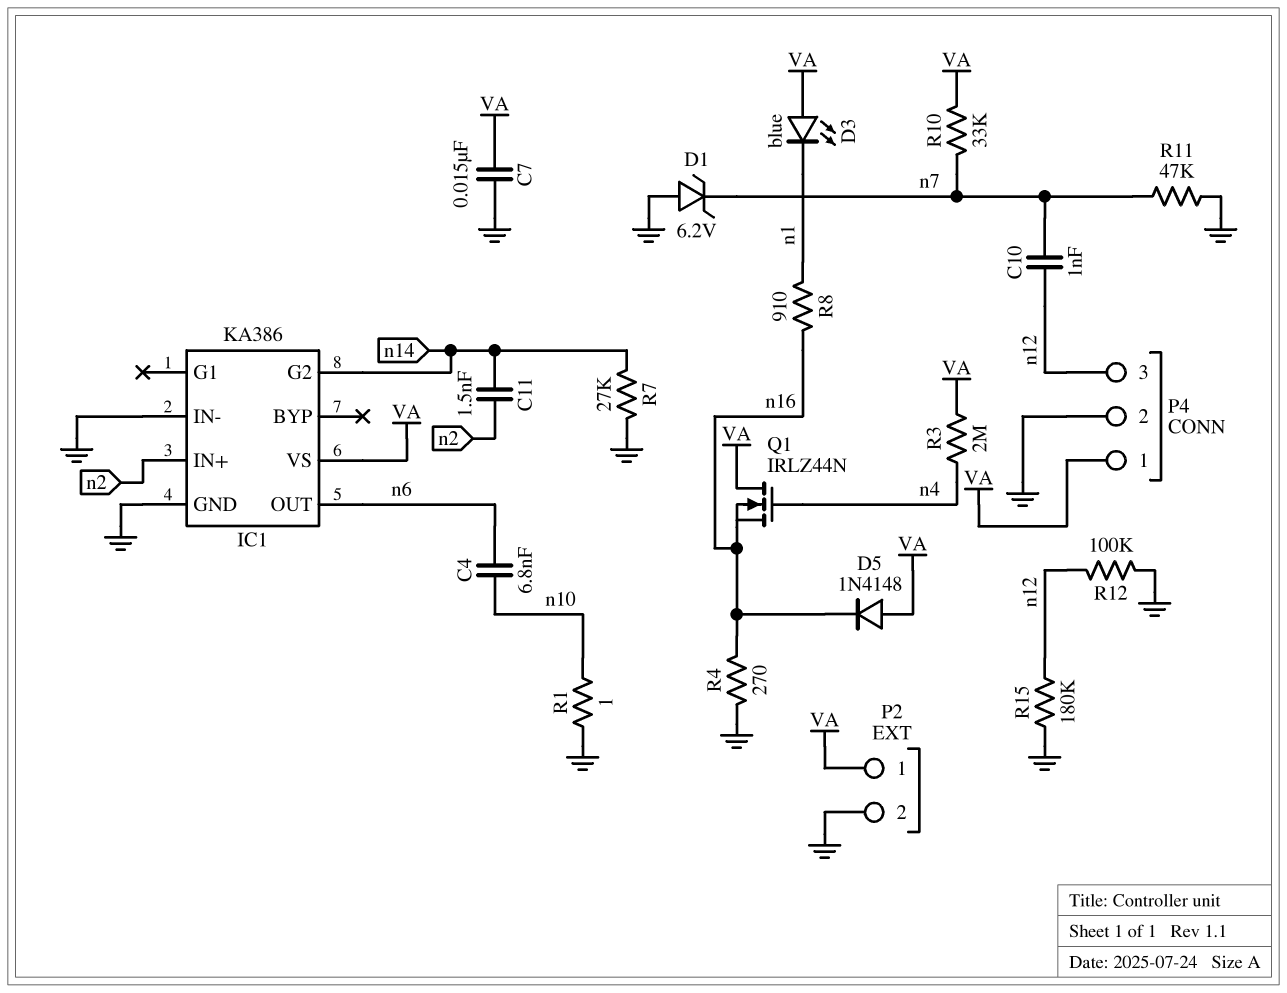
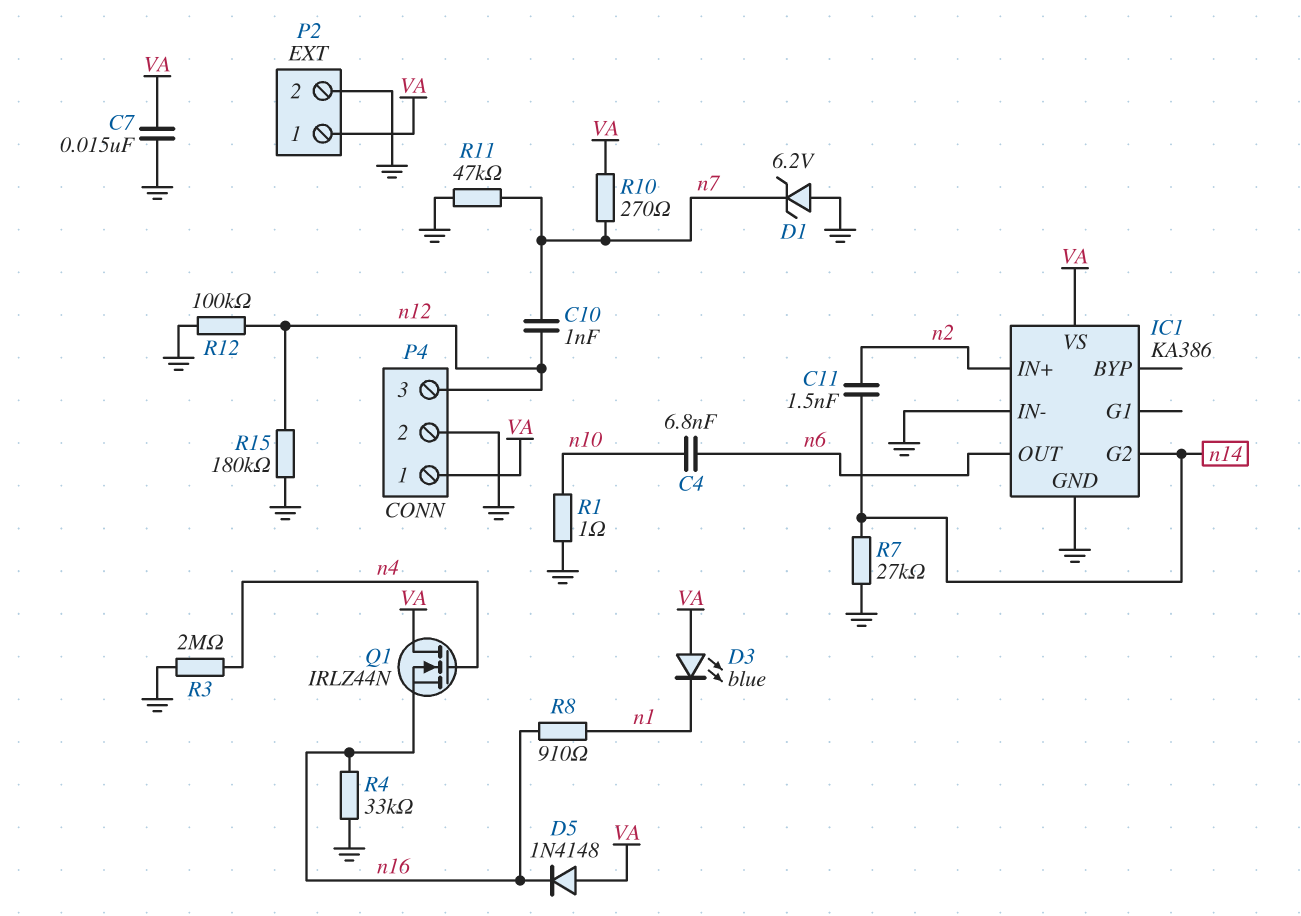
R3: 2M (VA, n4) -> 2M (GND, n4)
R4: 270 (GND, n16) -> 33k (GND, n16)
R10: 33k (VA, n7) -> 270 (VA, n7)

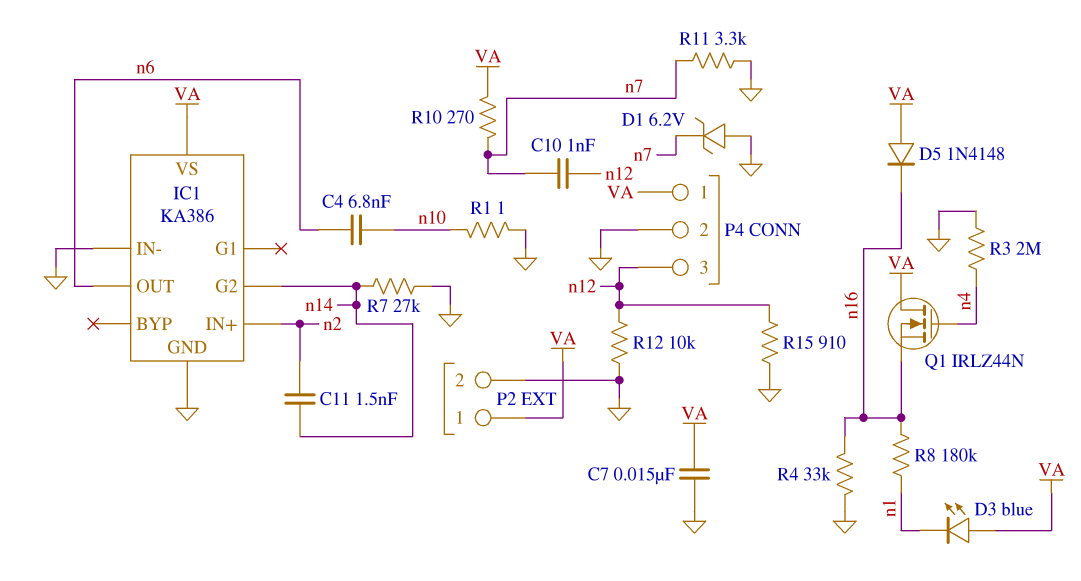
R8: 910 (n1, n16) -> 180k (n1, n16)
R11: 47k (GND, n7) -> 3.3k (GND, n7)
R12: 100k (GND, n12) -> 10k (GND, n12)
R15: 180k (GND, n12) -> 910 (GND, n12)

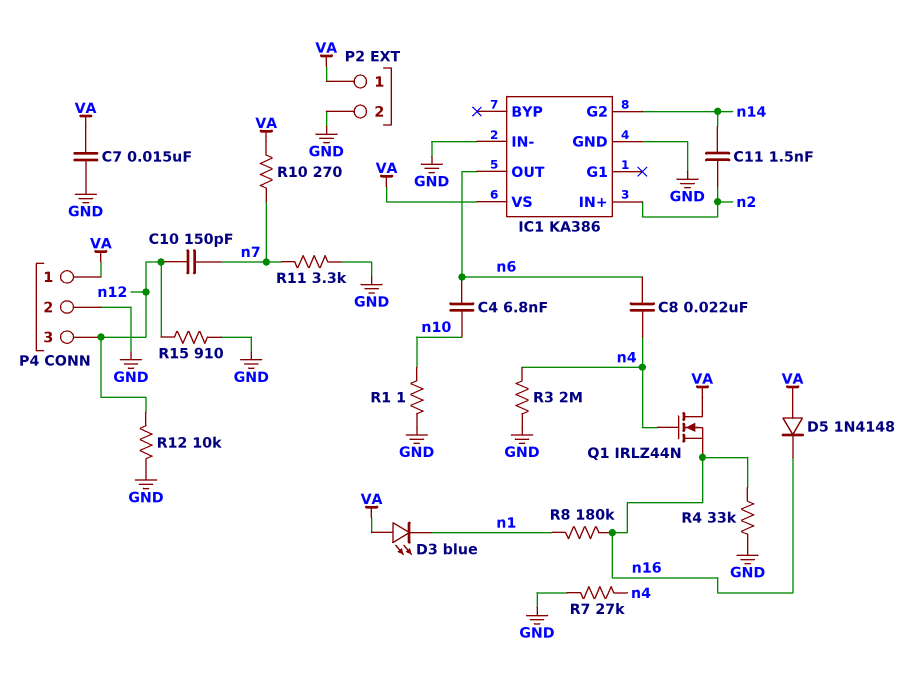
C8: none -> 22nF (n4, n6)
C10: 1nF (n7, n12) -> 150pF (n7, n12)
D1: zener 6.2V (A GND, K n7) -> none
R7: 27k (GND, n14) -> 27k (GND, n4)

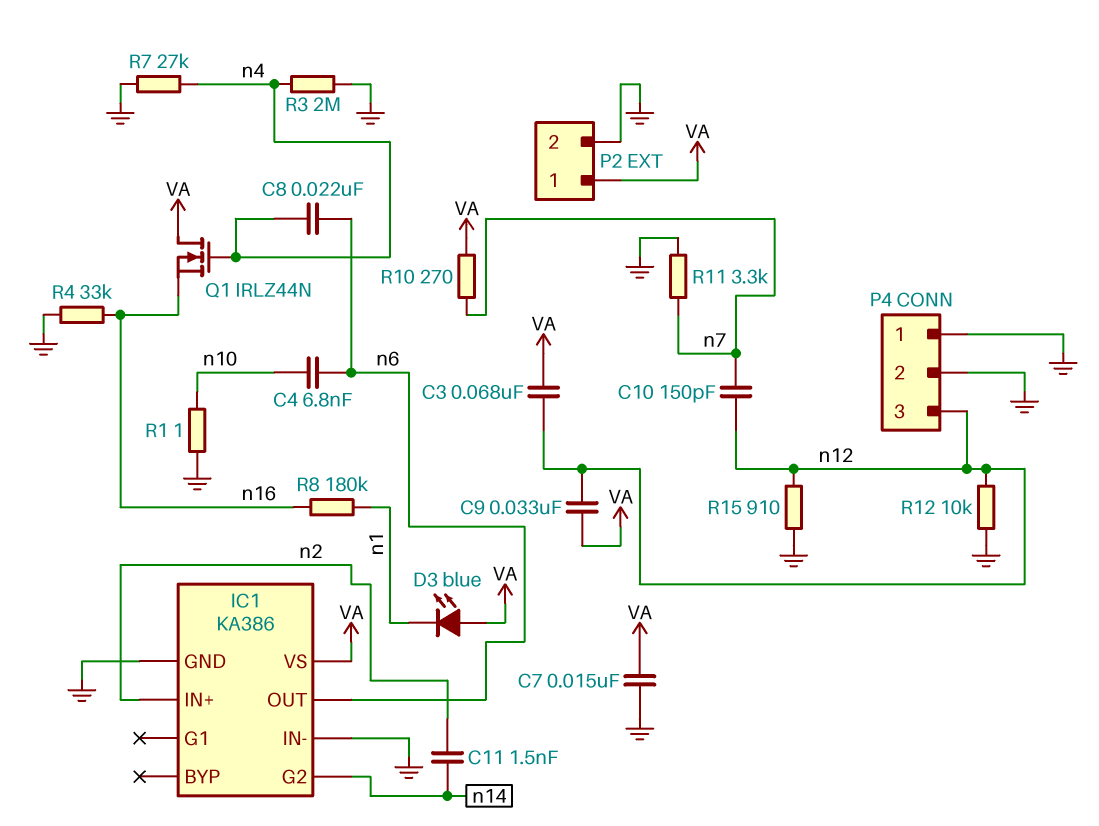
C3: none -> 68nF (VA, n12)
C9: none -> 33nF (VA, n12)
D5: diode 1N4148 (A VA, K n16) -> none
P4 pin 1: VA -> GND

